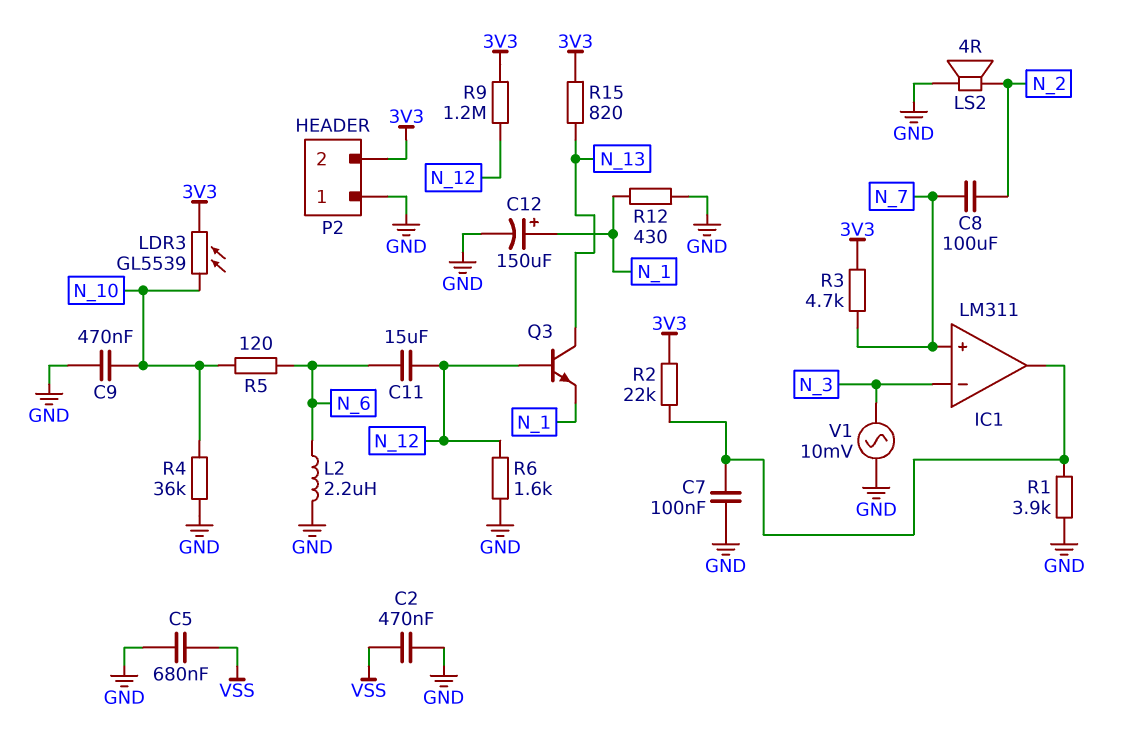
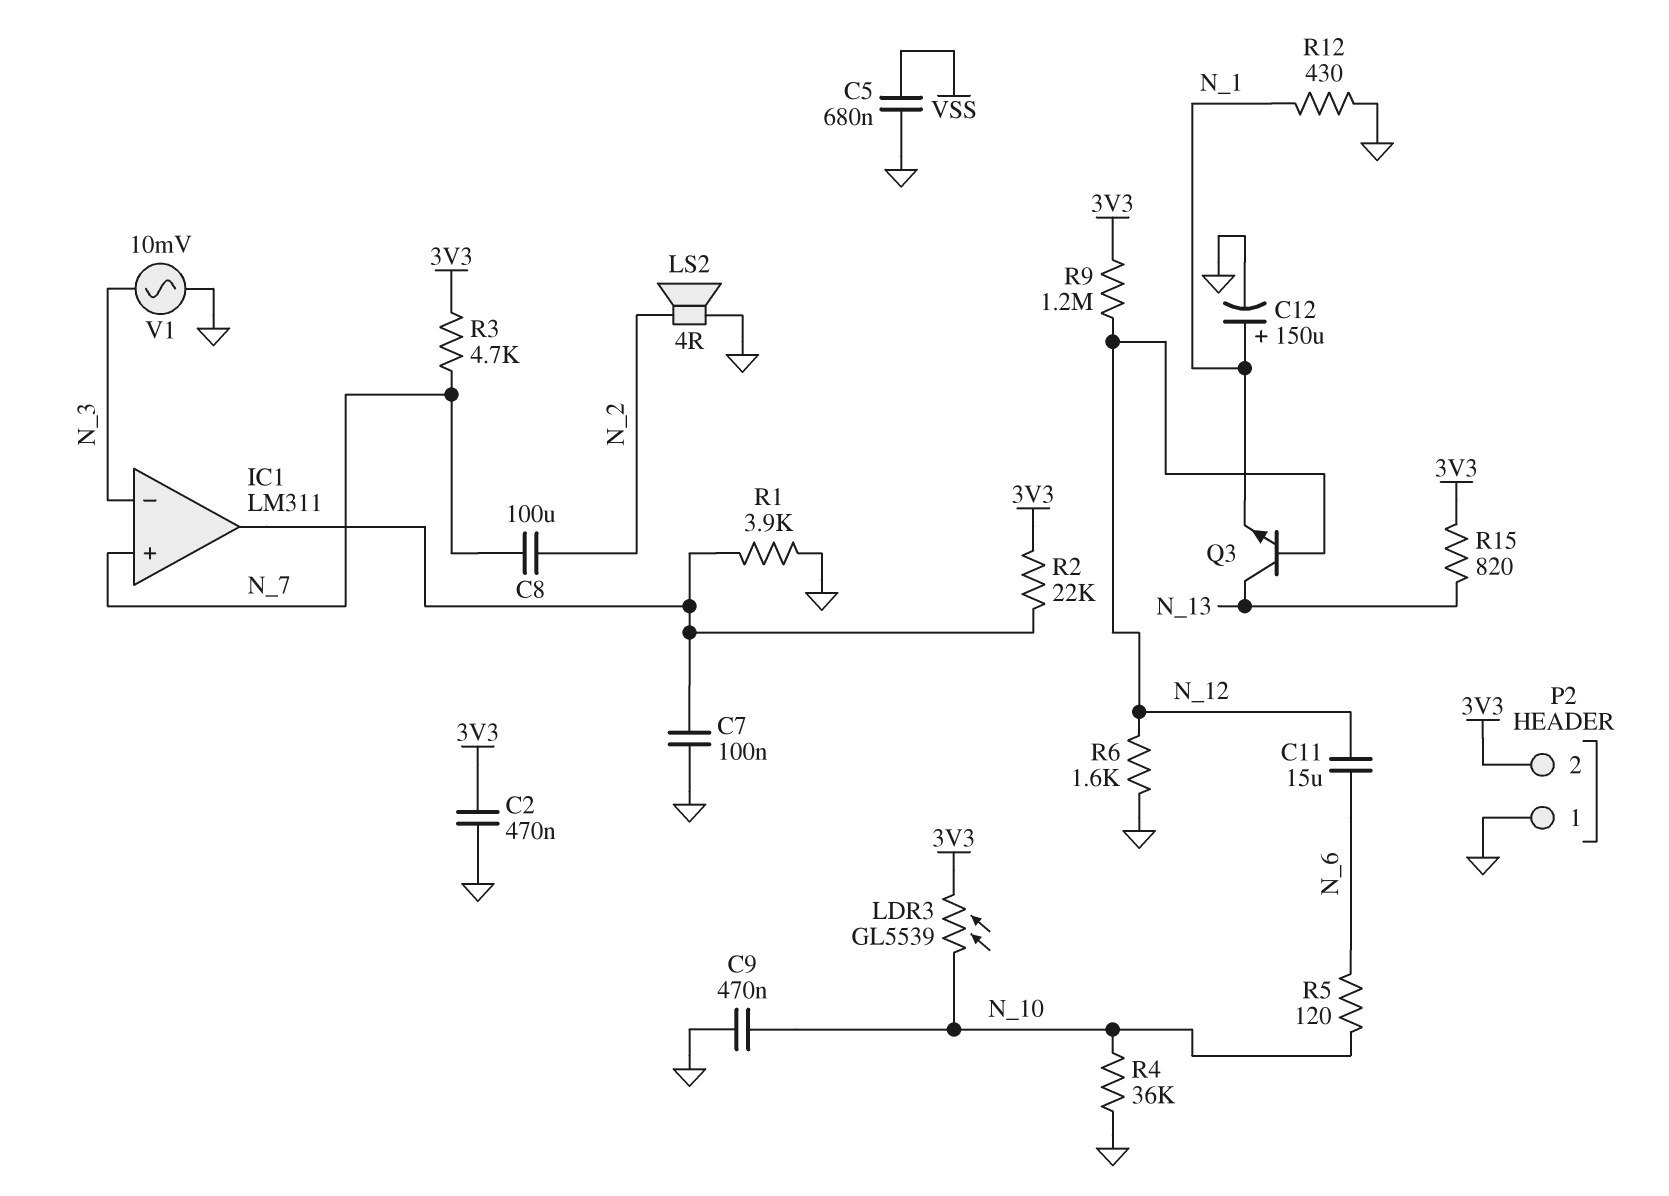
C2: 470nF (GND, VSS) -> 470nF (3V3, GND)
L2: 2.2uH (GND, N_6) -> none

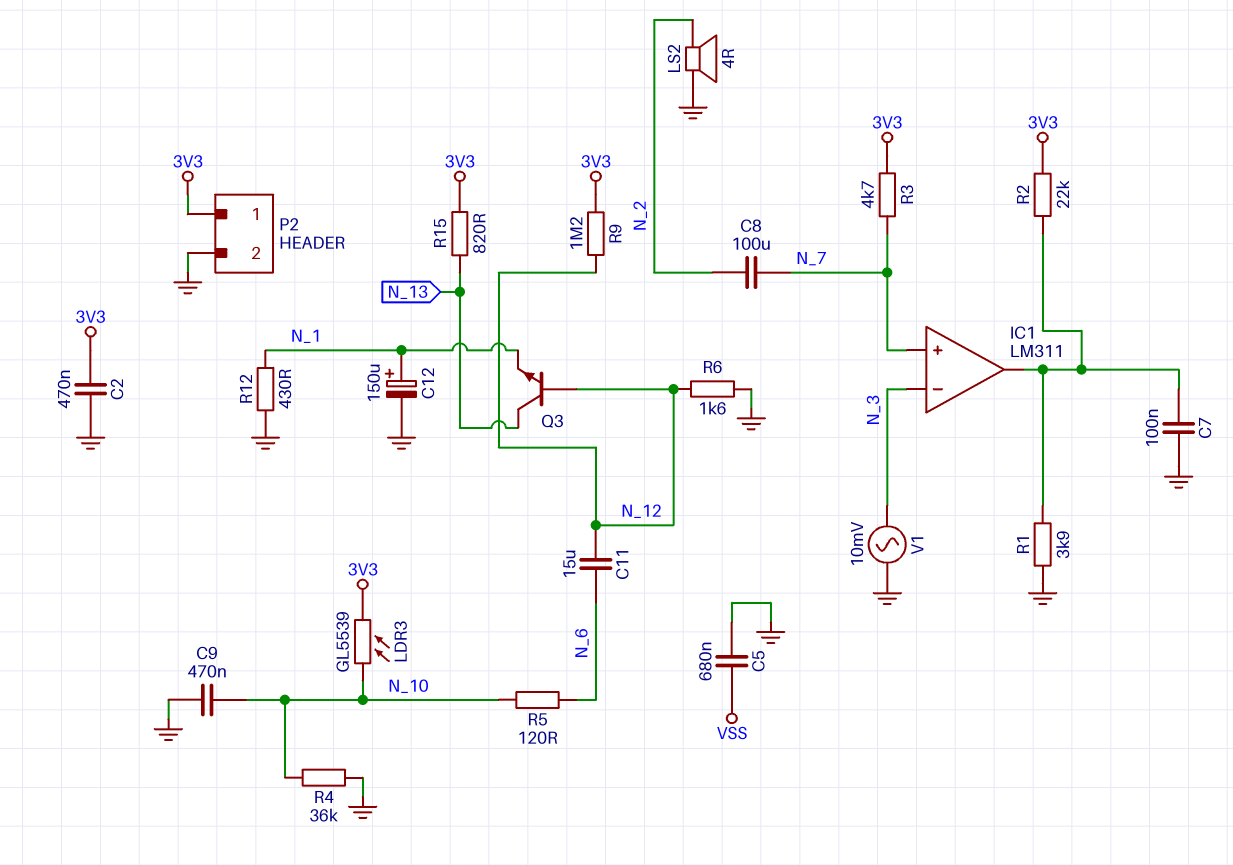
P2 pin 1: GND -> 3V3
P2 pin 2: 3V3 -> GND

